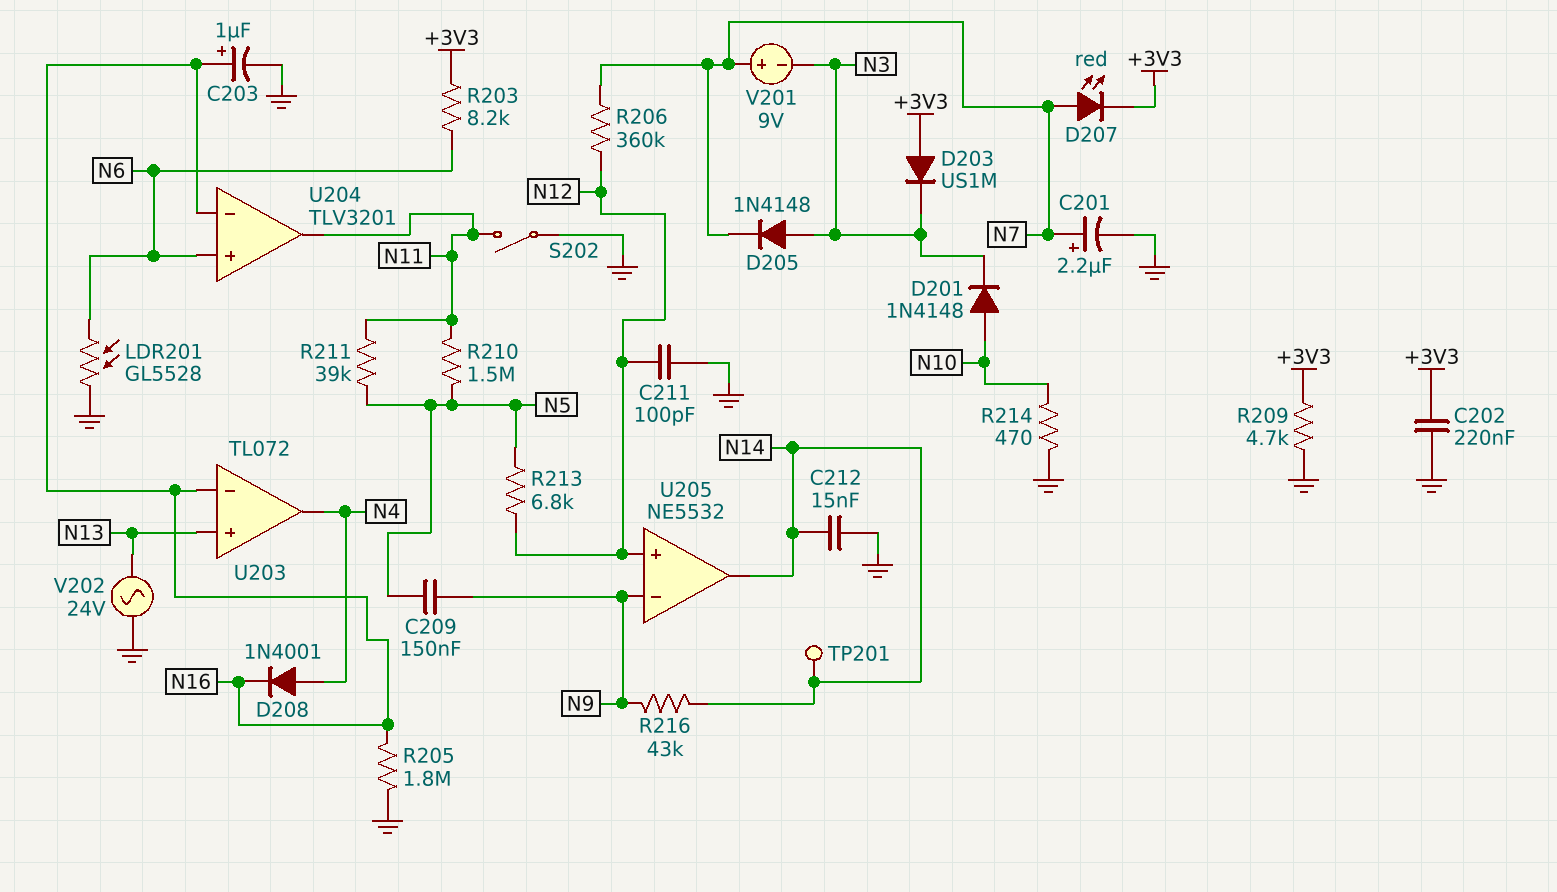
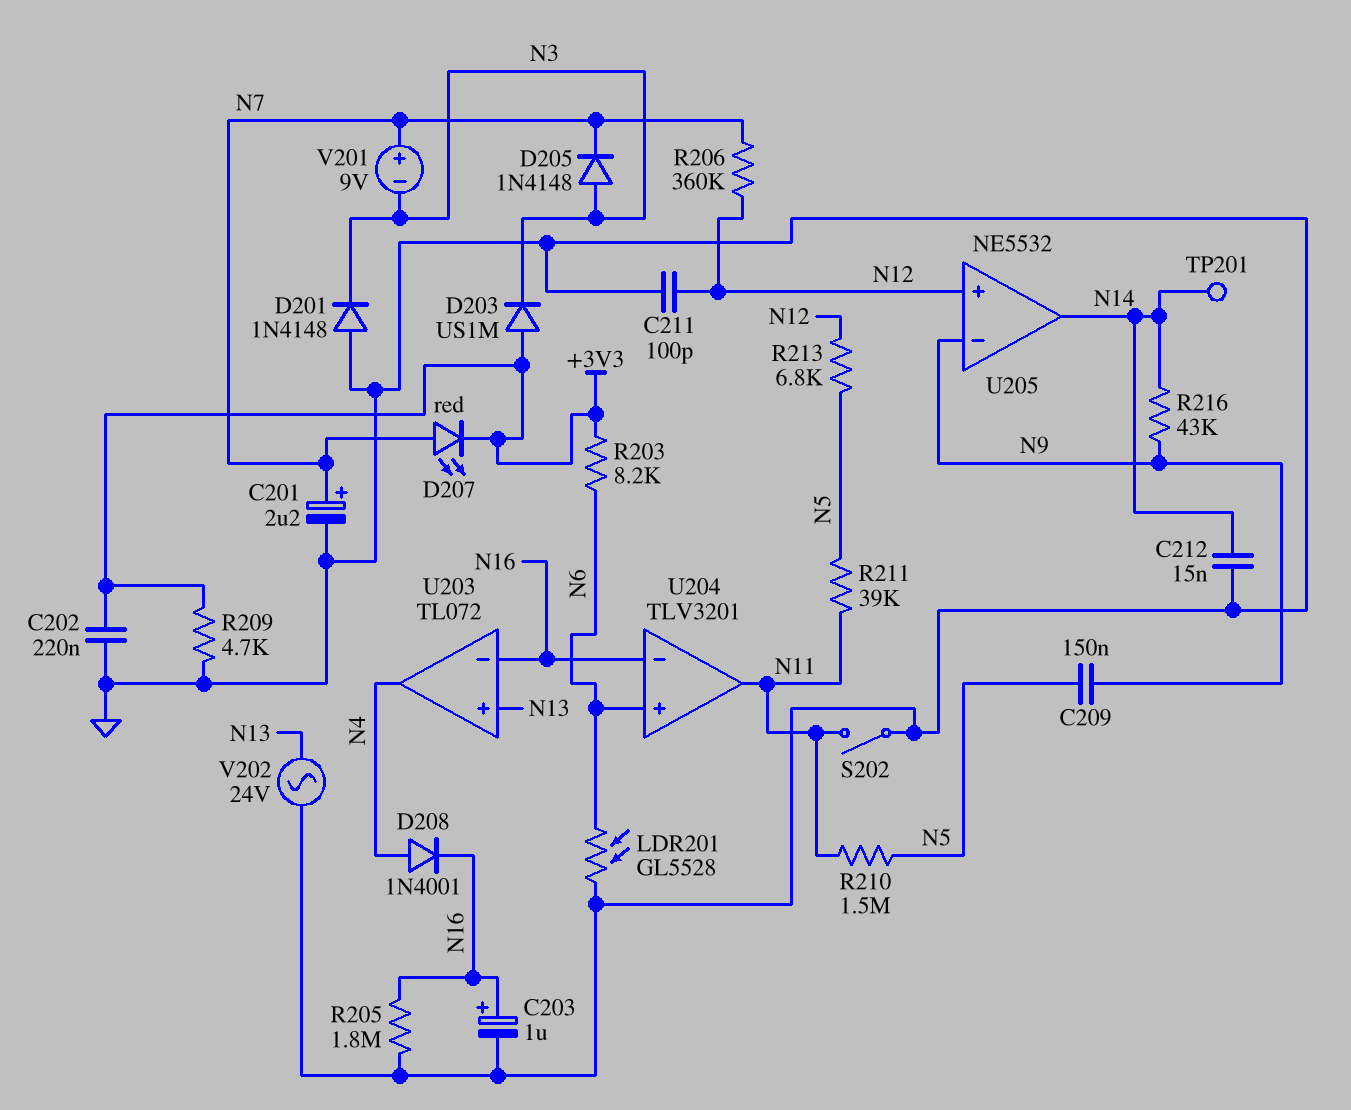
D201: diode 1N4148 (A N10, K N3) -> diode 1N4148 (A GND, K N3)
R214: 470 (GND, N10) -> none

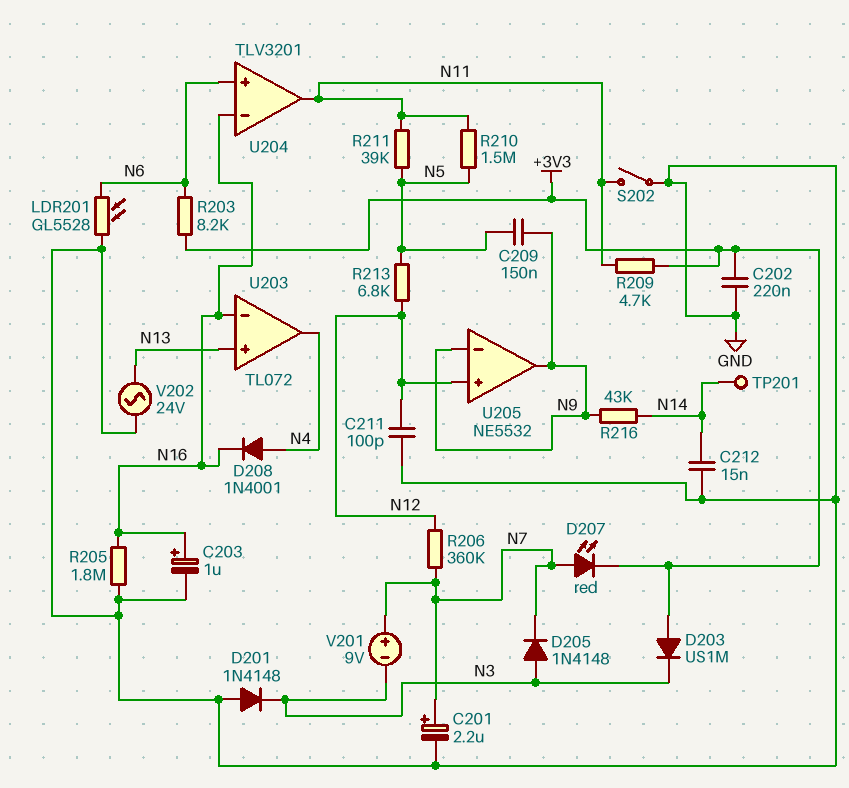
R209: 4.7k (+3V3, GND) -> 4.7k (+3V3, N11)
U205 pin out: N14 -> N9

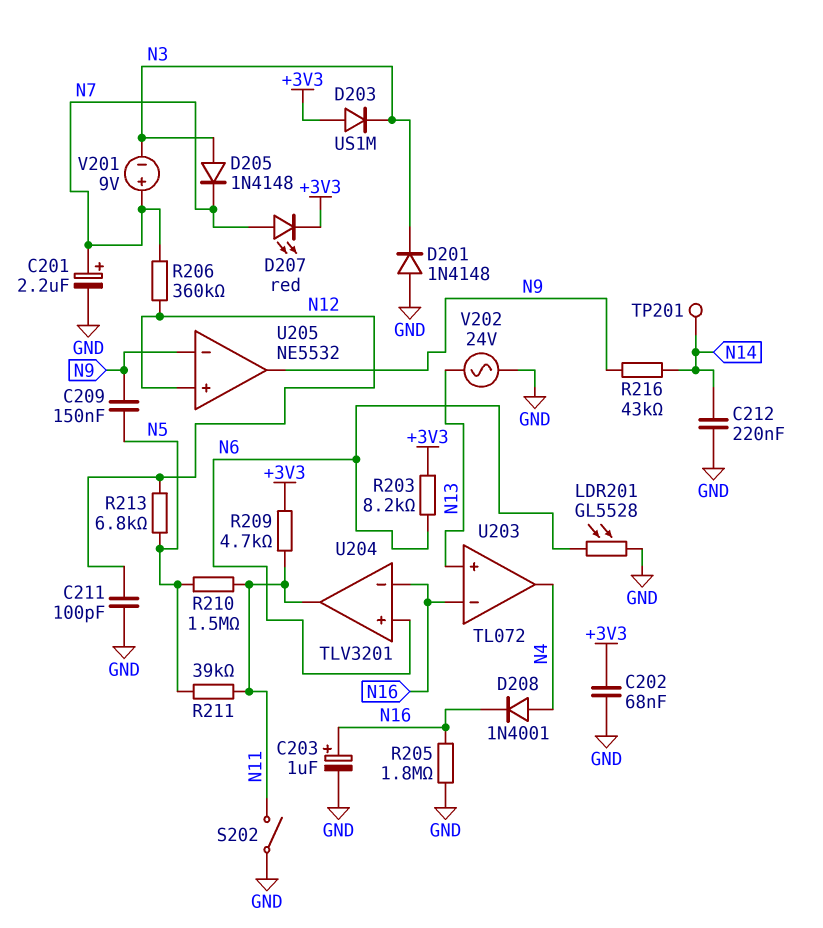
C202: 220nF (+3V3, GND) -> 68nF (+3V3, GND)
C212: 15nF (GND, N14) -> 220nF (GND, N14)

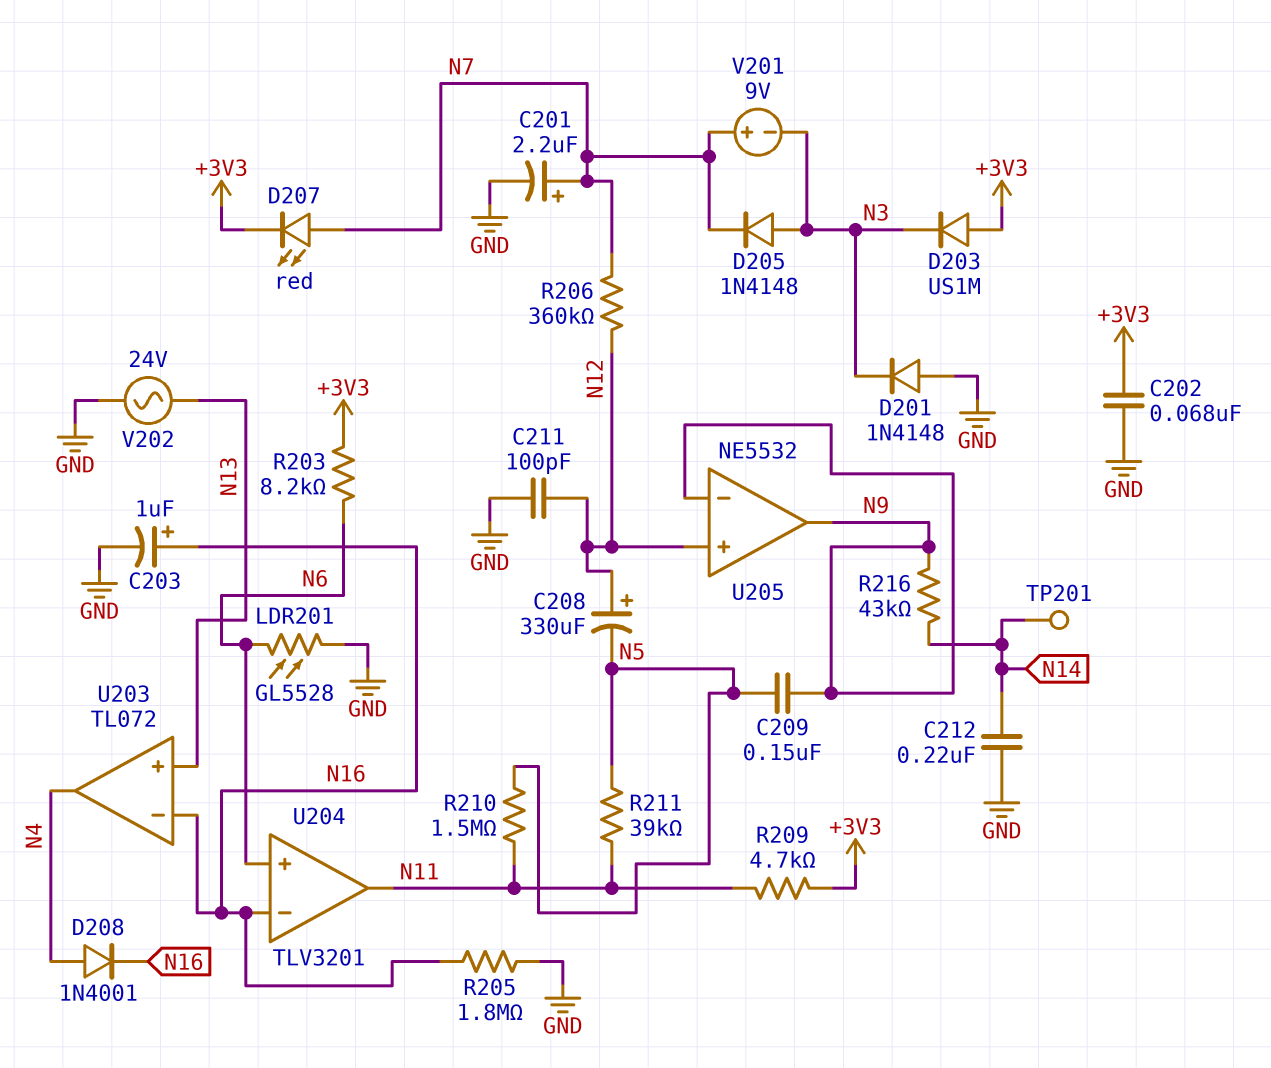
C208: none -> 330uF (plus N12, minus N5)
R213: 6.8k (N5, N12) -> none
S202: switch (GND, N11) -> none

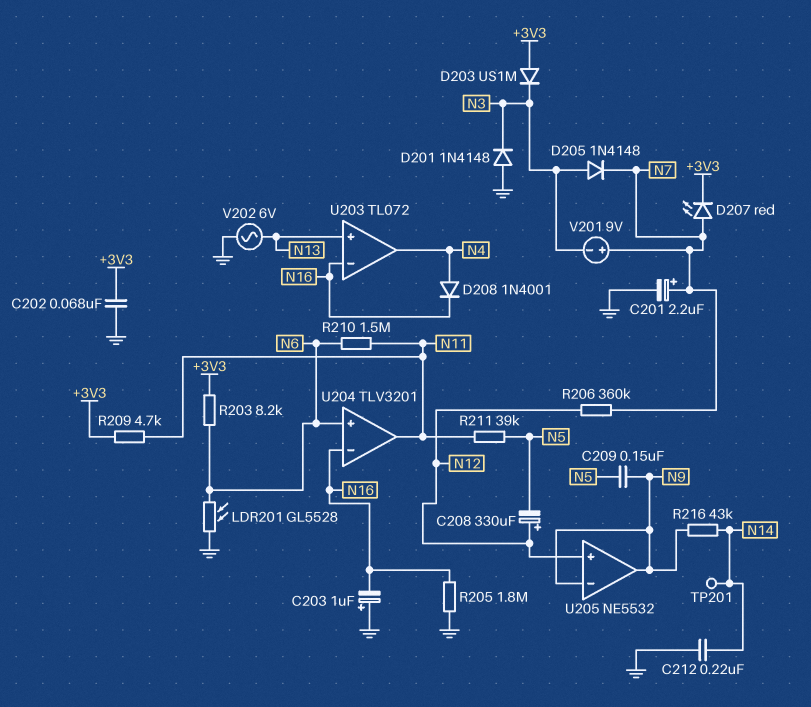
C203: 1uF (plus N16, minus GND) -> 1uF (plus GND, minus N16)
C211: 100pF (GND, N12) -> none
R210: 1.5M (N5, N11) -> 1.5M (N6, N11)
V202: AC 24V (GND, N13) -> AC 6V (GND, N13)

